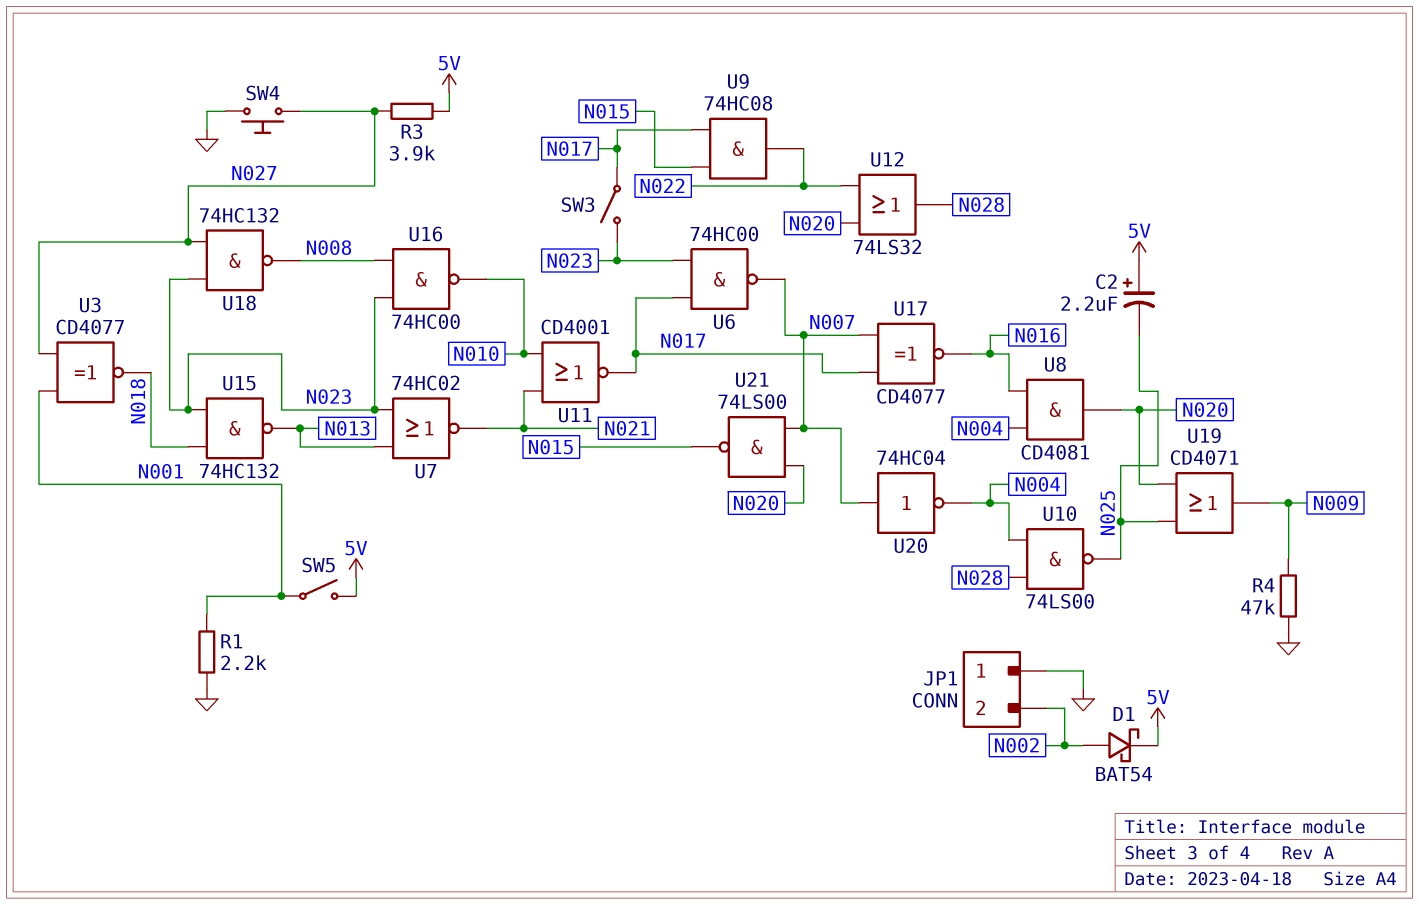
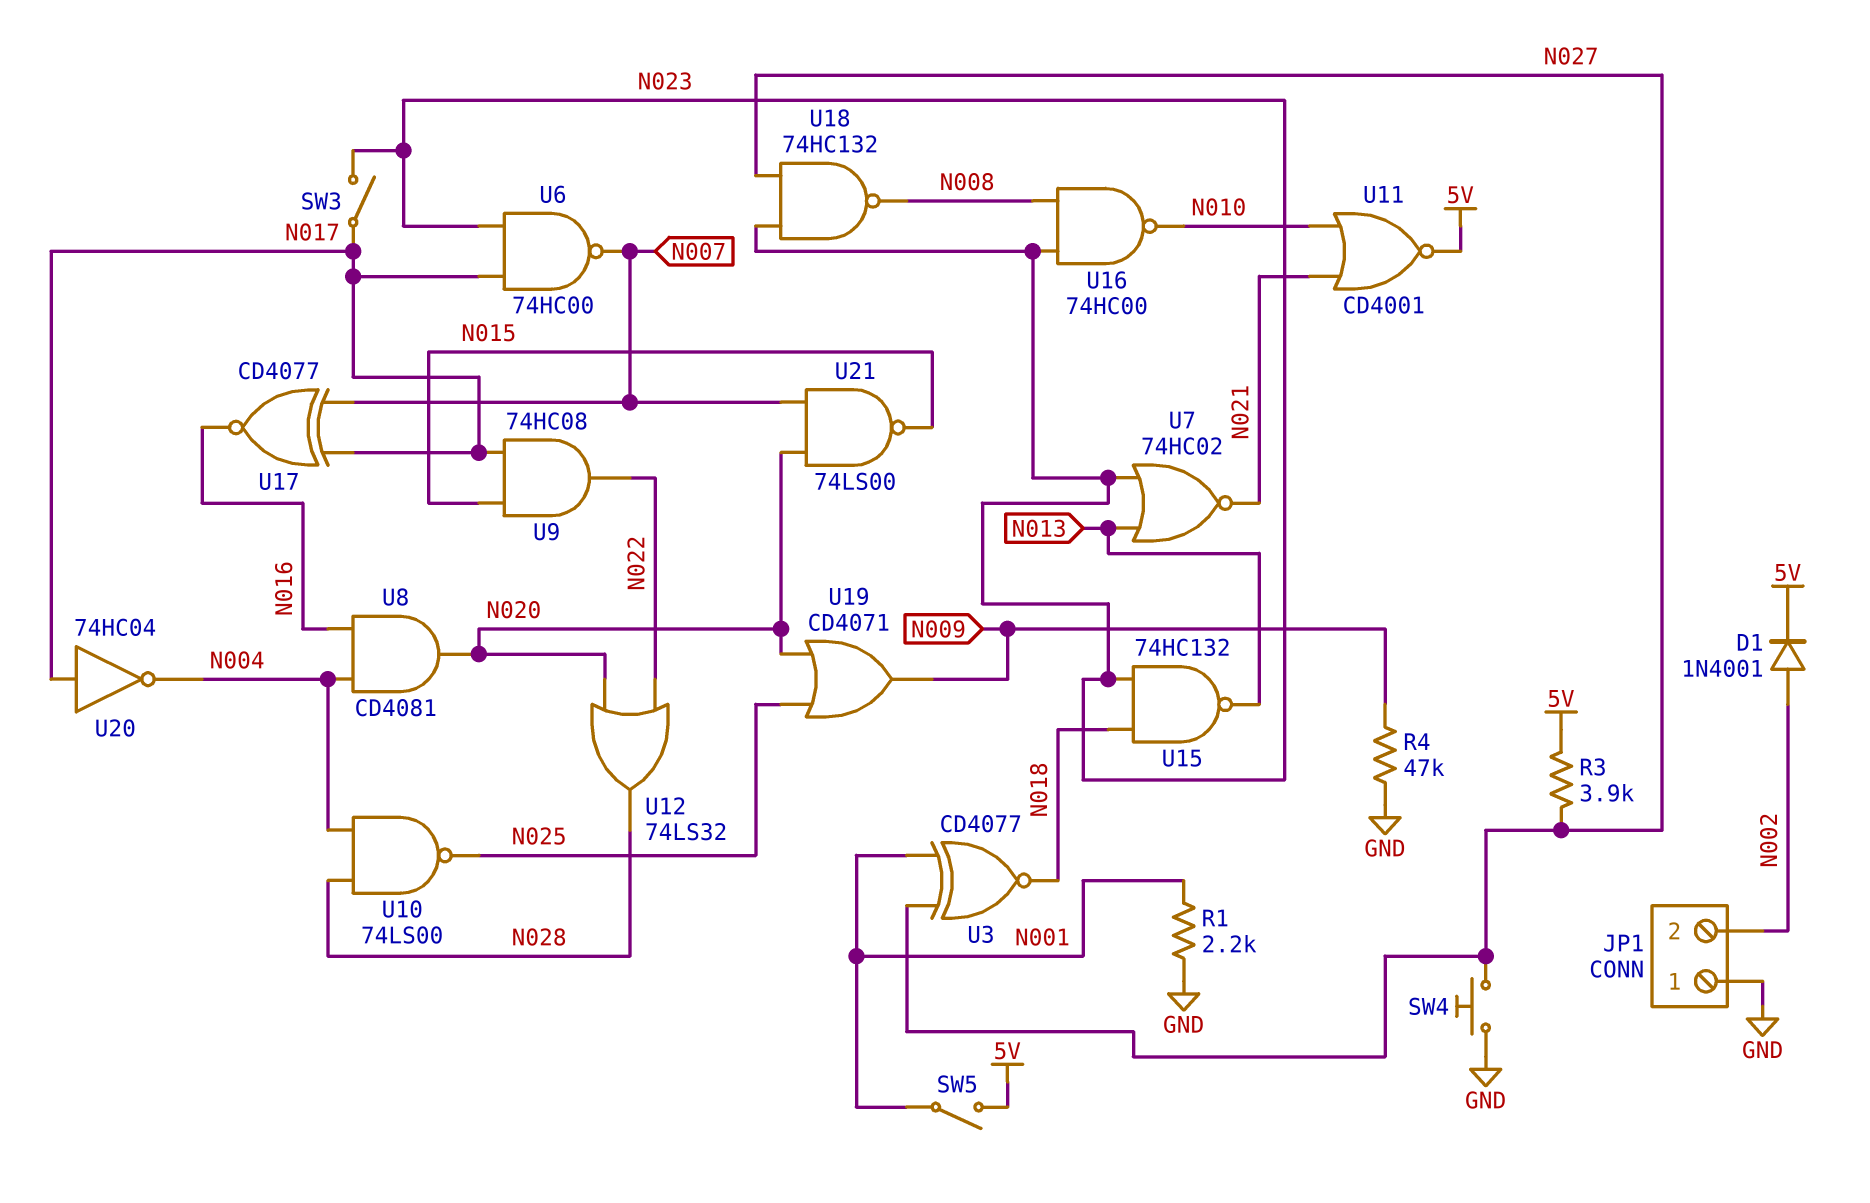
C2: 2.2uF (plus 5V, minus N025) -> none
D1: schottky BAT54 (A N002, K 5V) -> diode 1N4001 (A N002, K 5V)
U11: NOR CD4001 (in N010, in N021, out N017) -> NOR CD4001 (in N010, in N021, out 5V)
U20: NOT 74HC04 (in N007, out N004) -> NOT 74HC04 (in N017, out N004)

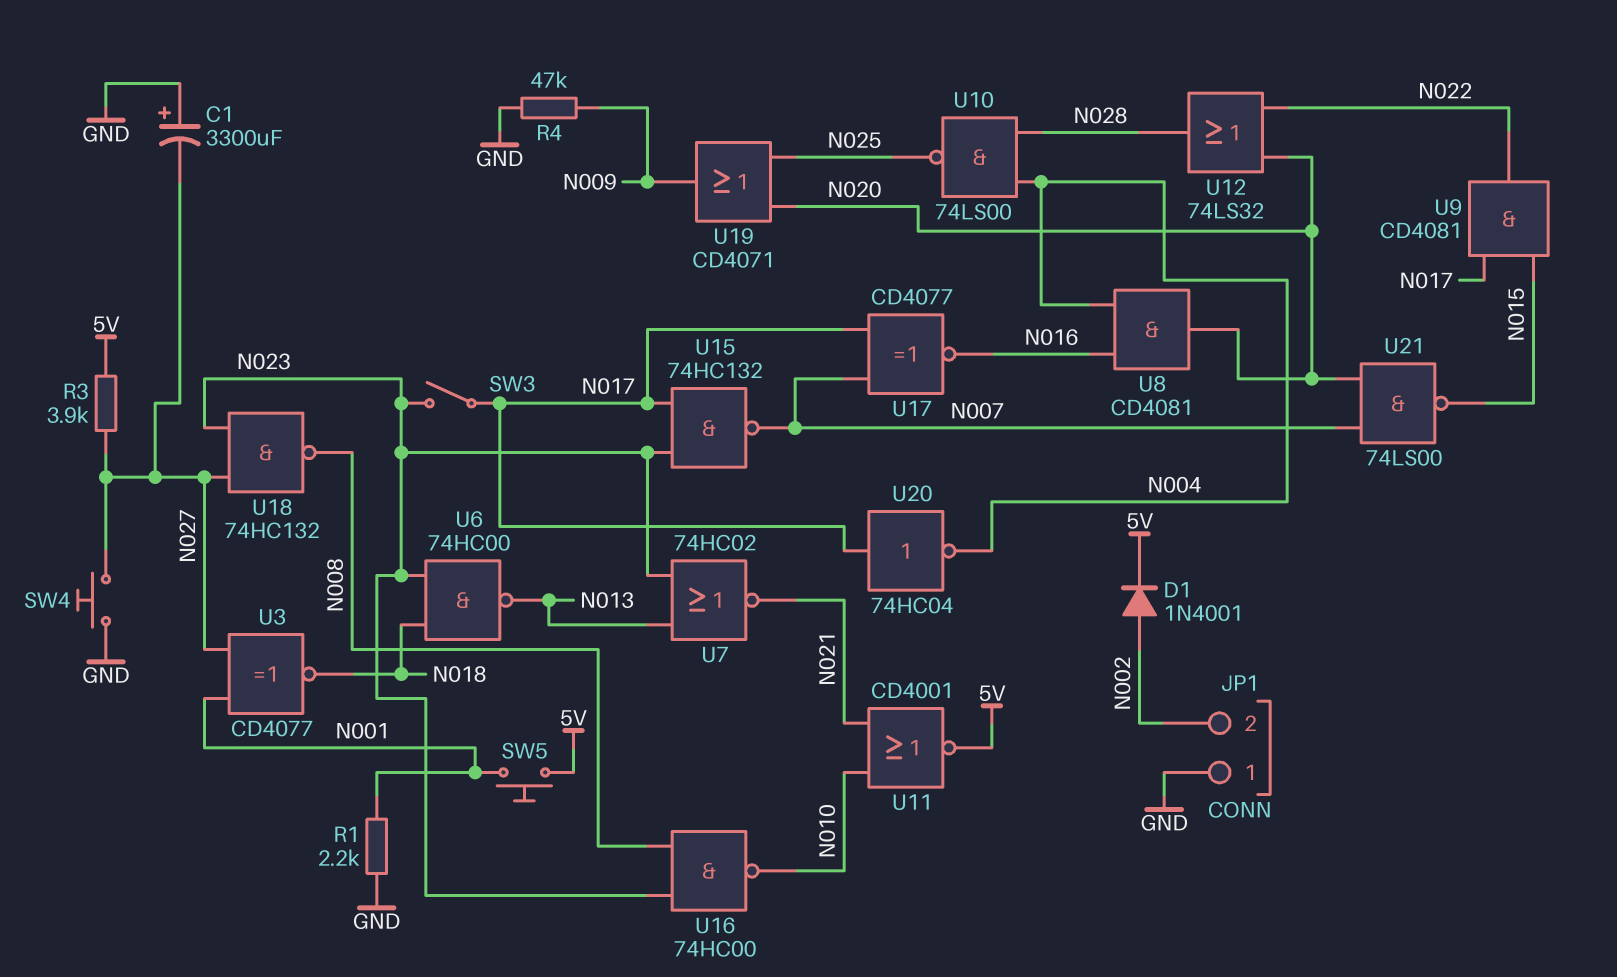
C1: none -> 3300uF (plus GND, minus N027)
SW5: switch (5V, N001) -> button (5V, N001)
U6: NAND 74HC00 (in N017, in N023, out N007) -> NAND 74HC00 (in N018, in N023, out N013)
U9: AND 74HC08 (in N015, in N017, out N022) -> AND CD4081 (in N015, in N017, out N022)
U15: NAND 74HC132 (in N018, in N023, out N013) -> NAND 74HC132 (in N017, in N023, out N007)

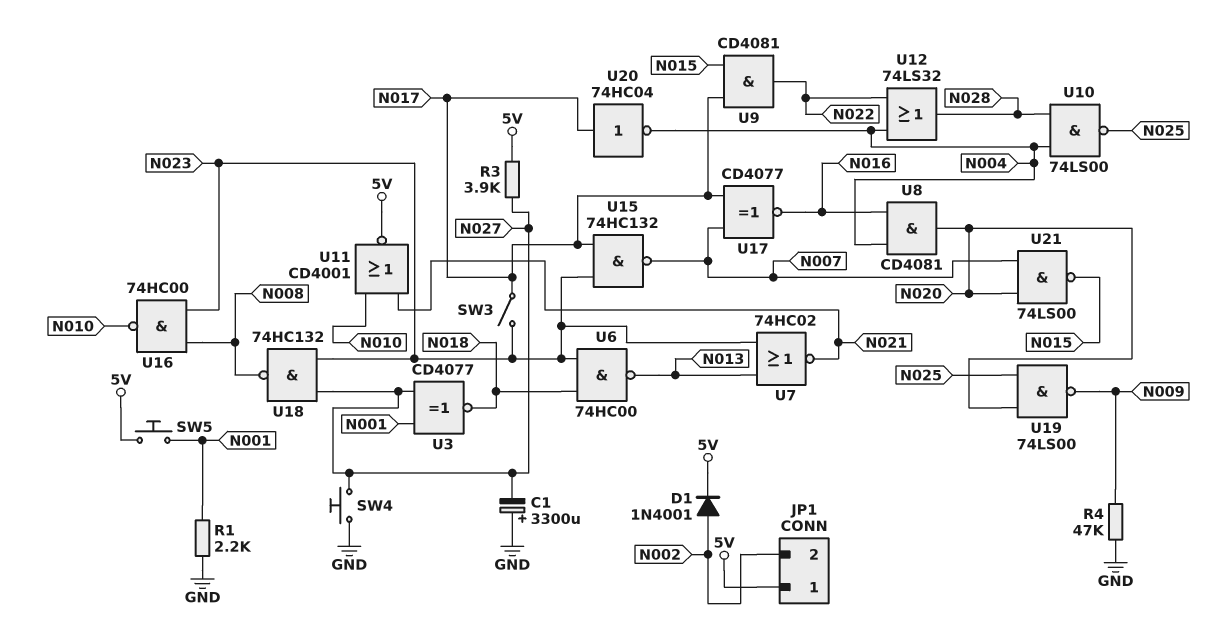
JP1 pin 1: GND -> 5V
U12: OR 74LS32 (in N020, in N022, out N028) -> OR 74LS32 (in N004, in N022, out N028)
U19: OR CD4071 (in N020, in N025, out N009) -> NAND 74LS00 (in N020, in N025, out N009)

